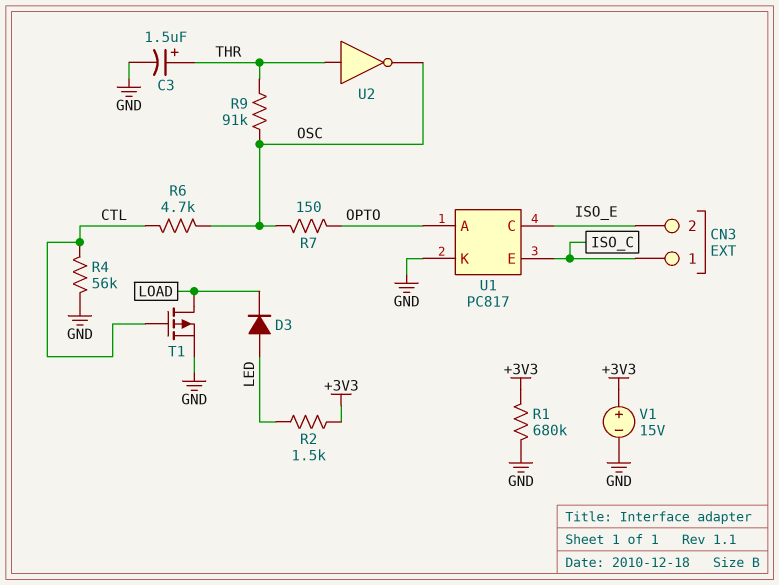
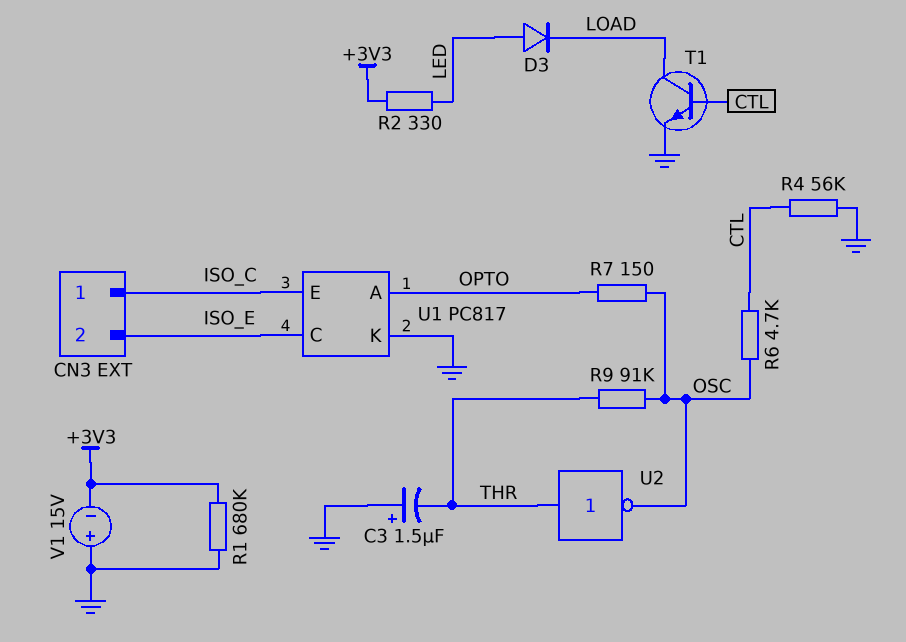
C3: 1.5uF (plus THR, minus GND) -> 1.5uF (plus GND, minus THR)
R2: 1.5k (+3V3, LED) -> 330 (+3V3, LED)
T1: PMOS (G CTL, D LOAD, S GND) -> NPN (B CTL, C LOAD, E GND)
V1: 15V (plus +3V3, minus GND) -> 15V (plus GND, minus +3V3)

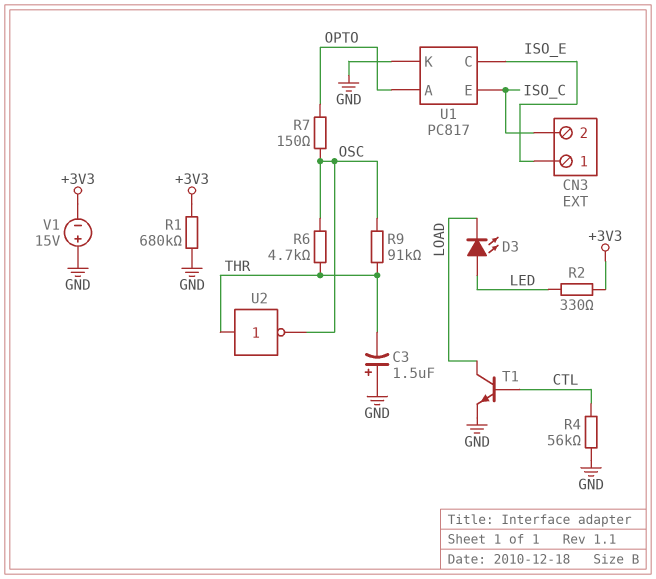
CN3 pin 1: ISO_C -> ISO_E
CN3 pin 2: ISO_E -> ISO_C
D3: diode (A LED, K LOAD) -> LED (A LED, K LOAD)
R6: 4.7k (CTL, OSC) -> 4.7k (OSC, THR)

